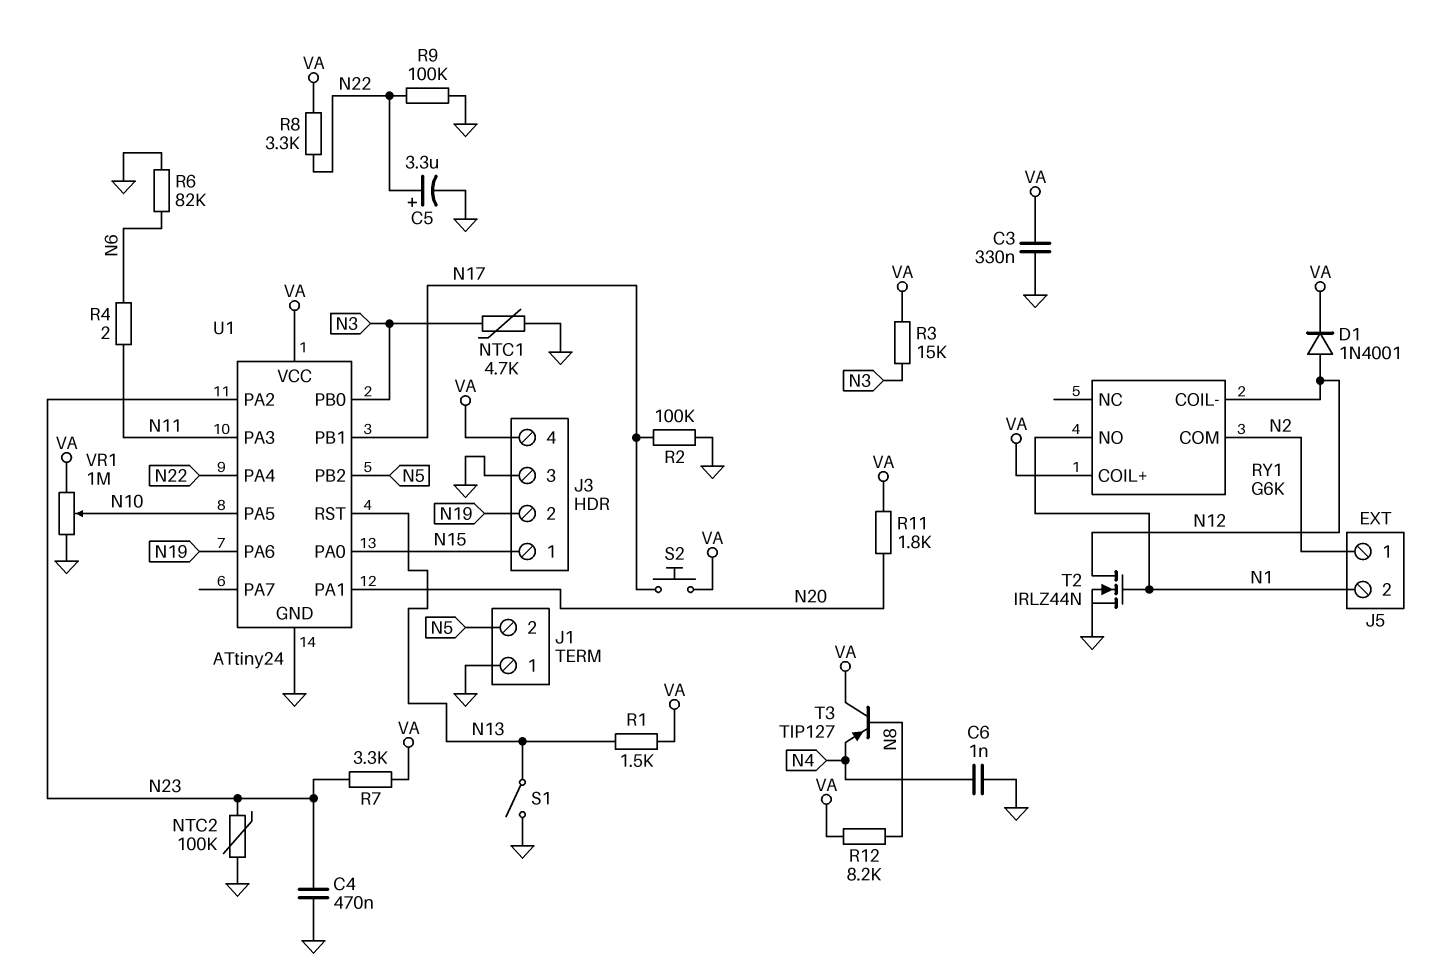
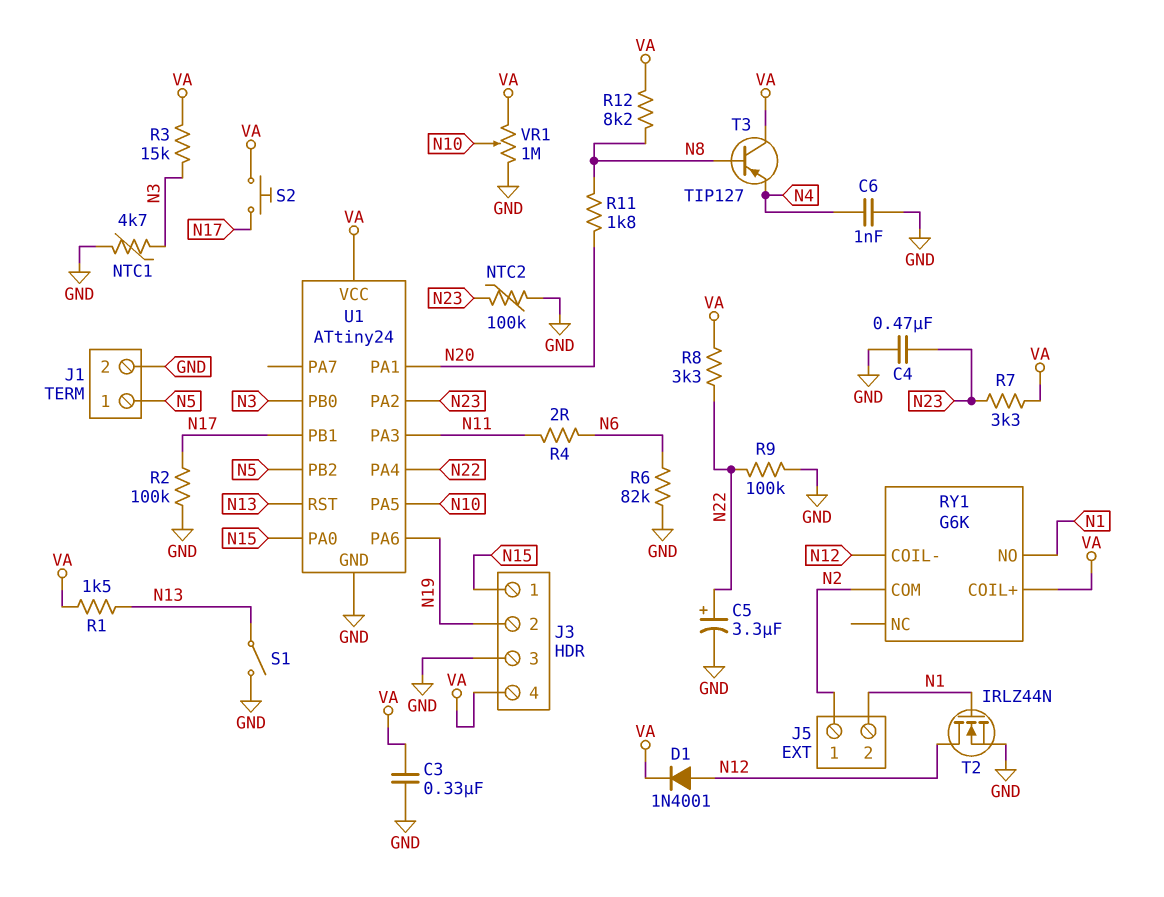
J1 pin 1: GND -> N5
J1 pin 2: N5 -> GND
R11: 1.8k (N20, VA) -> 1.8k (N8, N20)

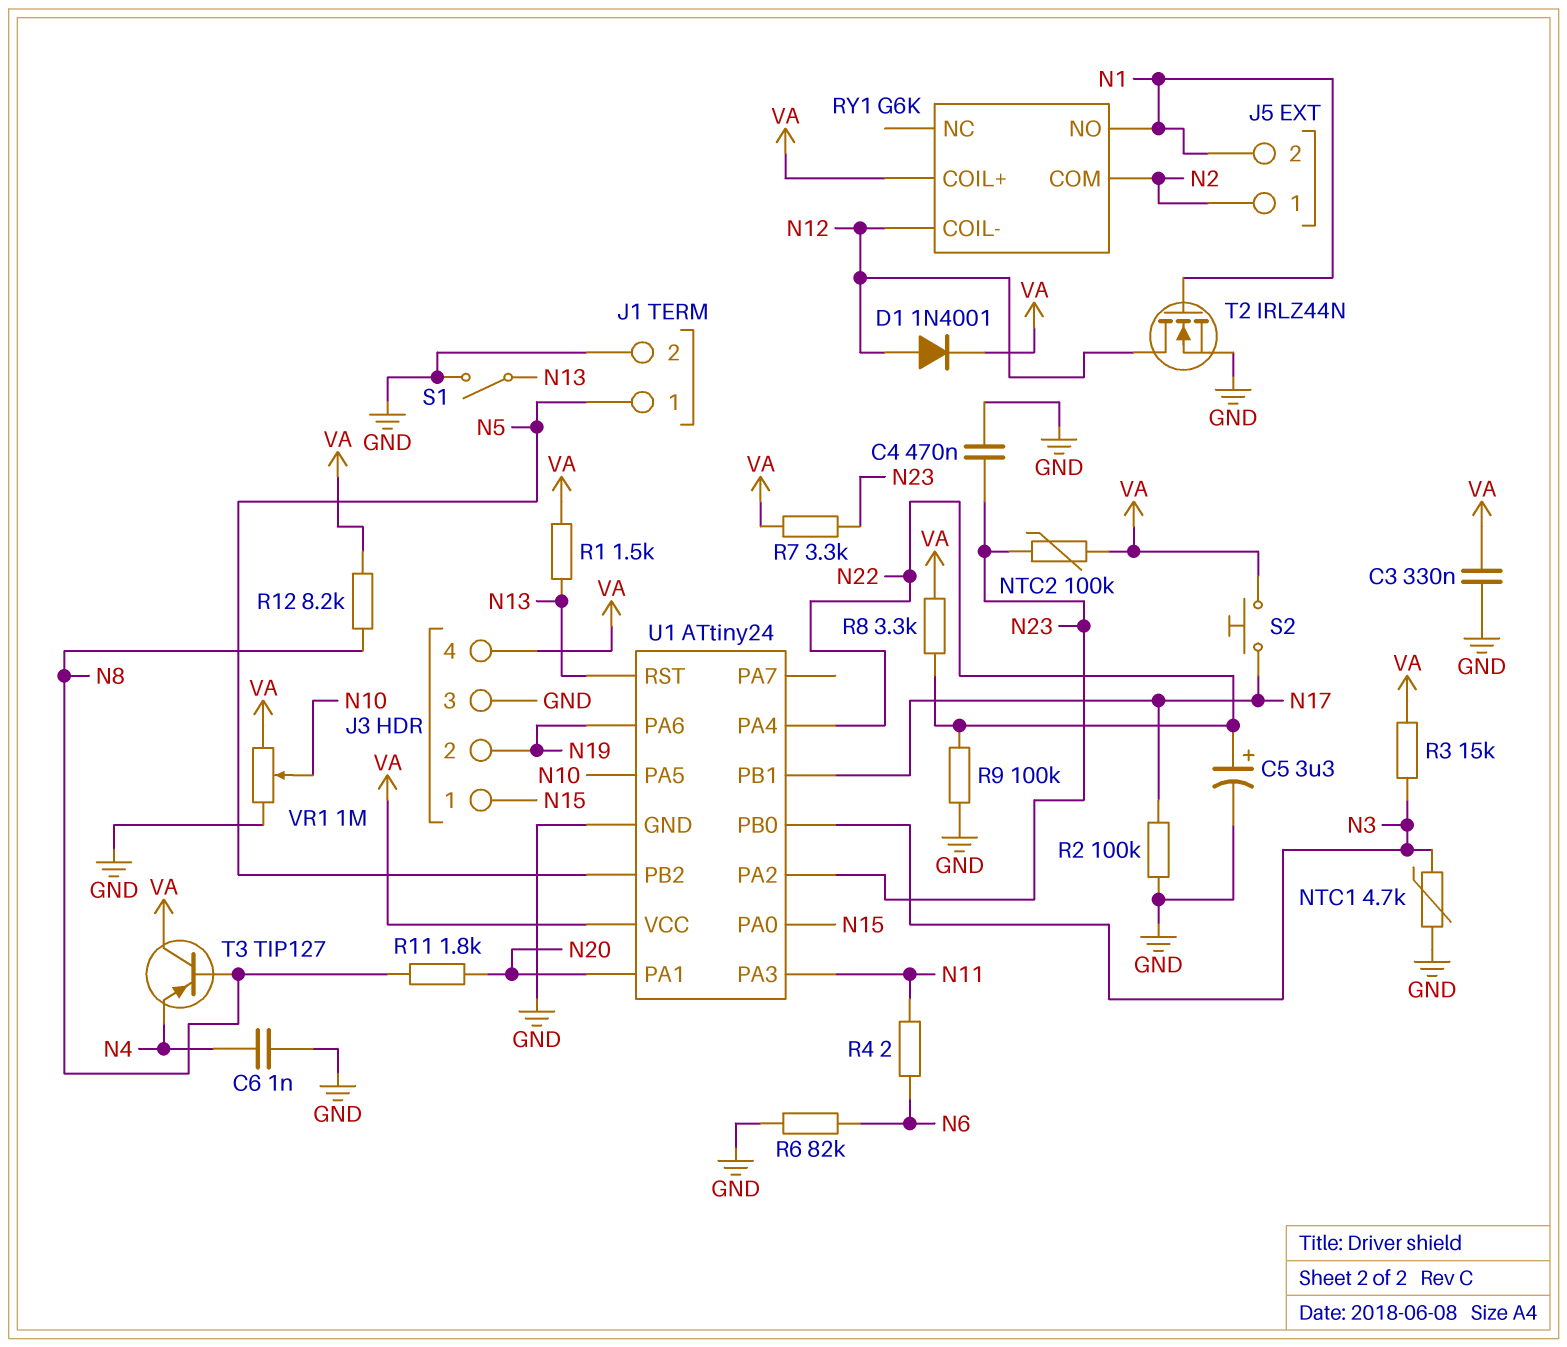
NTC2: 100k (GND, N23) -> 100k (N23, VA)

